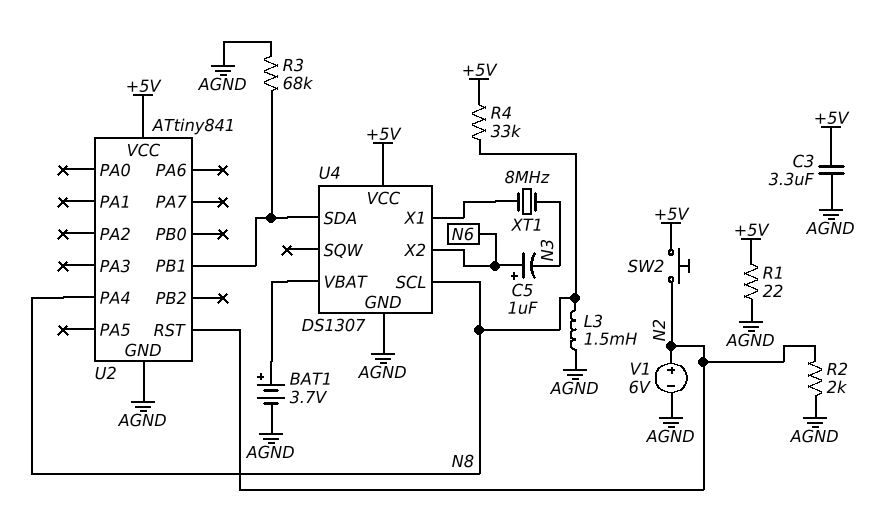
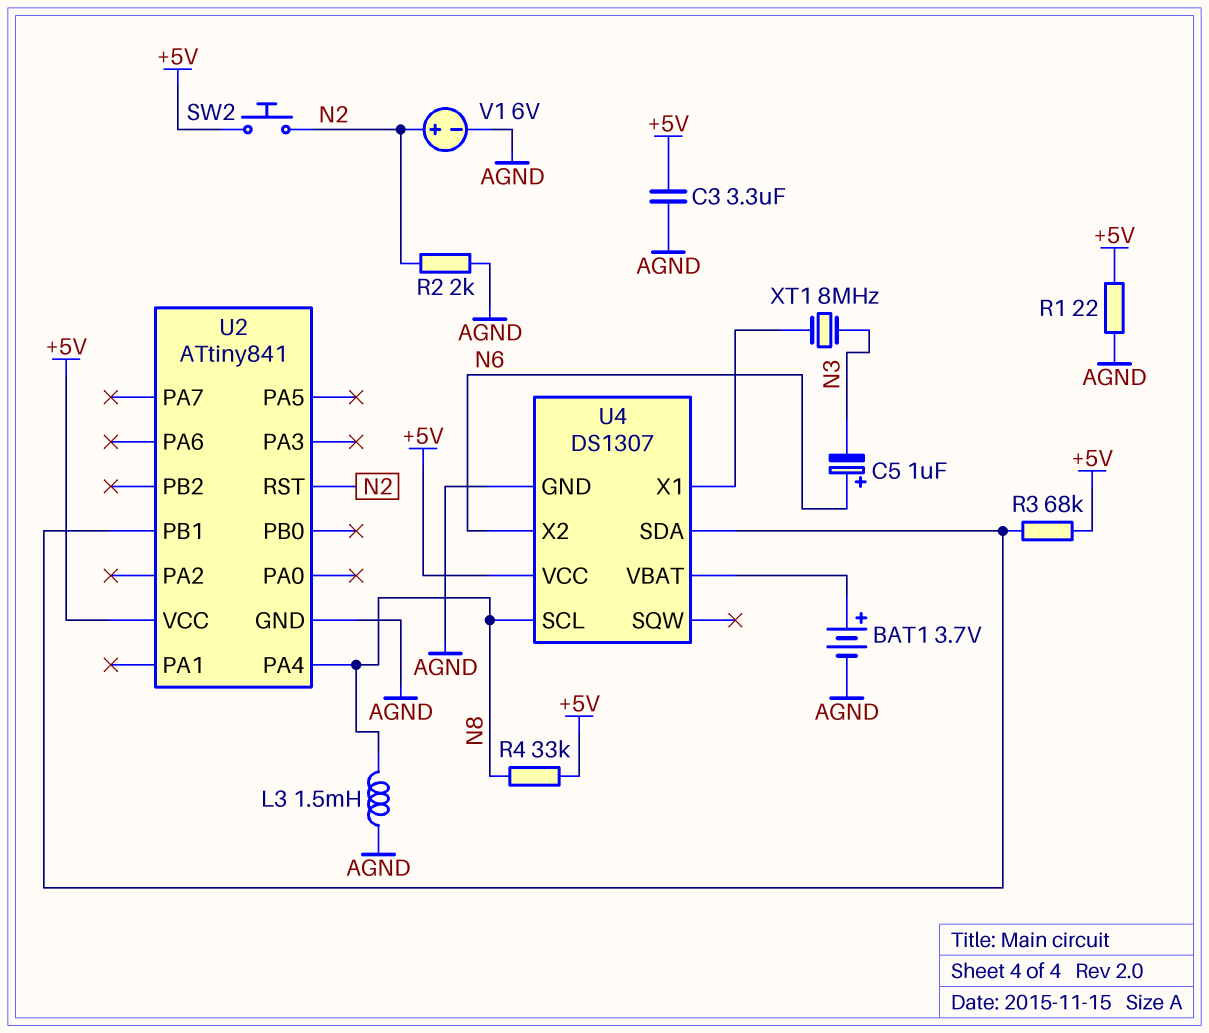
R3: 68k (AGND, U2/PB1) -> 68k (+5V, U2/PB1)

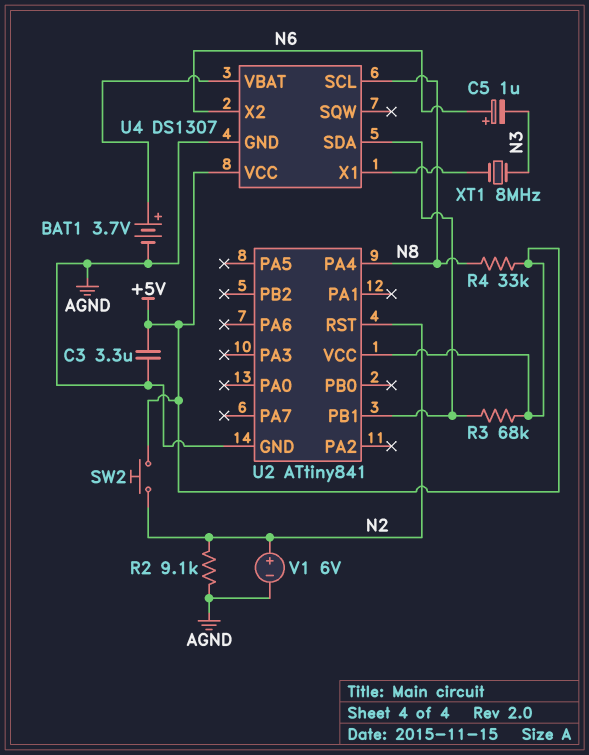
L3: 1.5mH (AGND, N8) -> none
R1: 22 (+5V, AGND) -> none
R2: 2k (AGND, N2) -> 9.1k (AGND, N2)

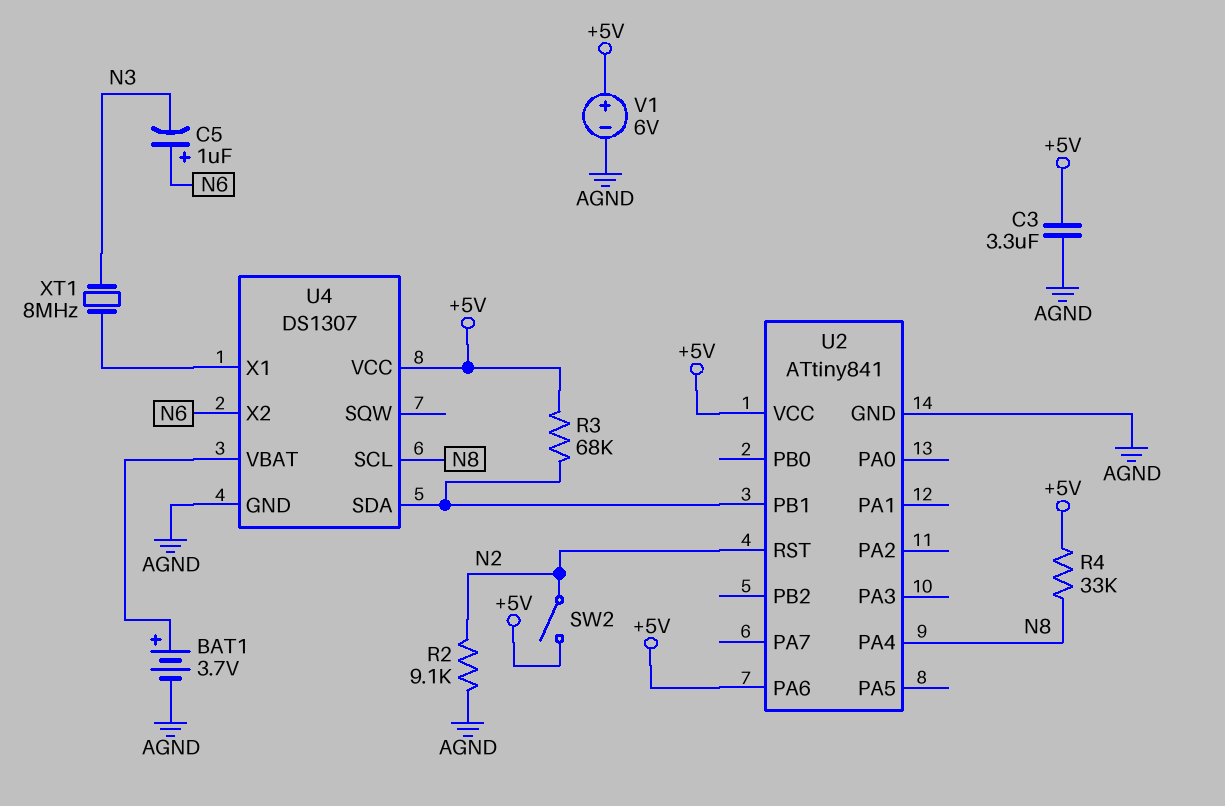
SW2: button (+5V, N2) -> switch (+5V, N2)
U2 pin PA6: none -> +5V
V1: 6V (plus N2, minus AGND) -> 6V (plus +5V, minus AGND)

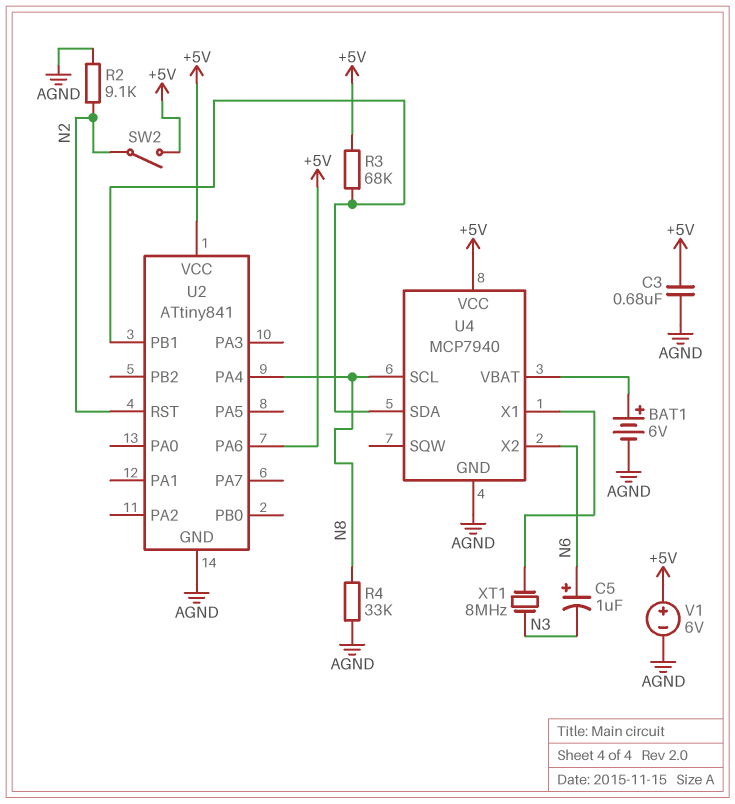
BAT1: 3.7V (plus U4/VBAT, minus AGND) -> 6V (plus U4/VBAT, minus AGND)
C3: 3.3uF (+5V, AGND) -> 680nF (+5V, AGND)
R4: 33k (+5V, N8) -> 33k (AGND, N8)
U4: DS1307 -> MCP7940

